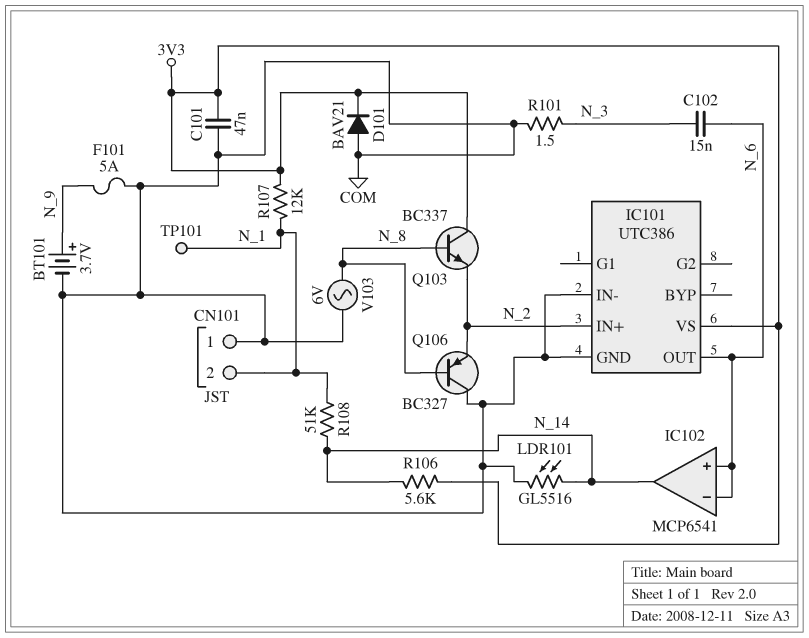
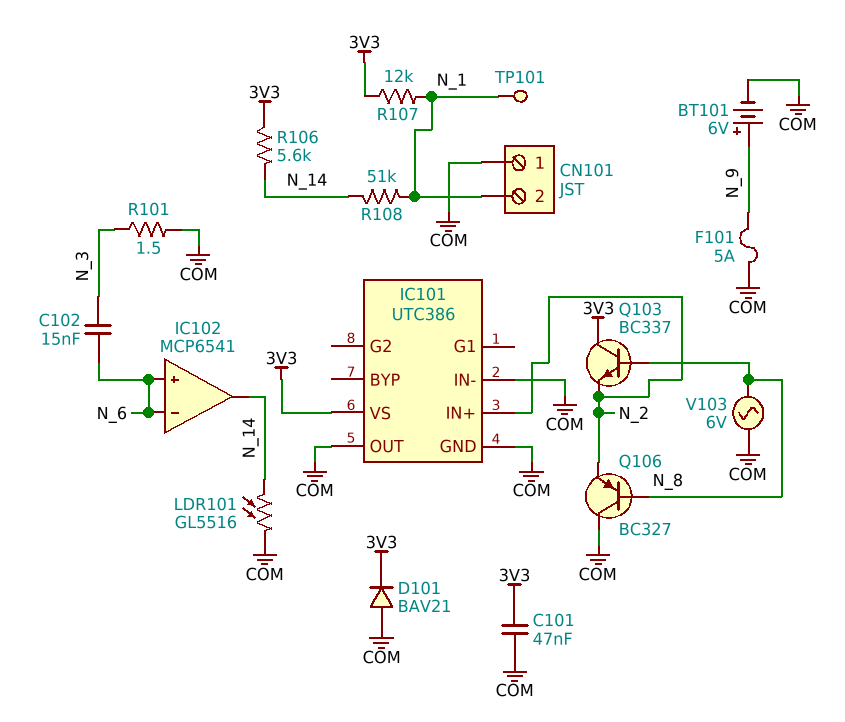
BT101: 3.7V (plus N_9, minus COM) -> 6V (plus N_9, minus COM)
IC101 pin OUT: N_6 -> COM

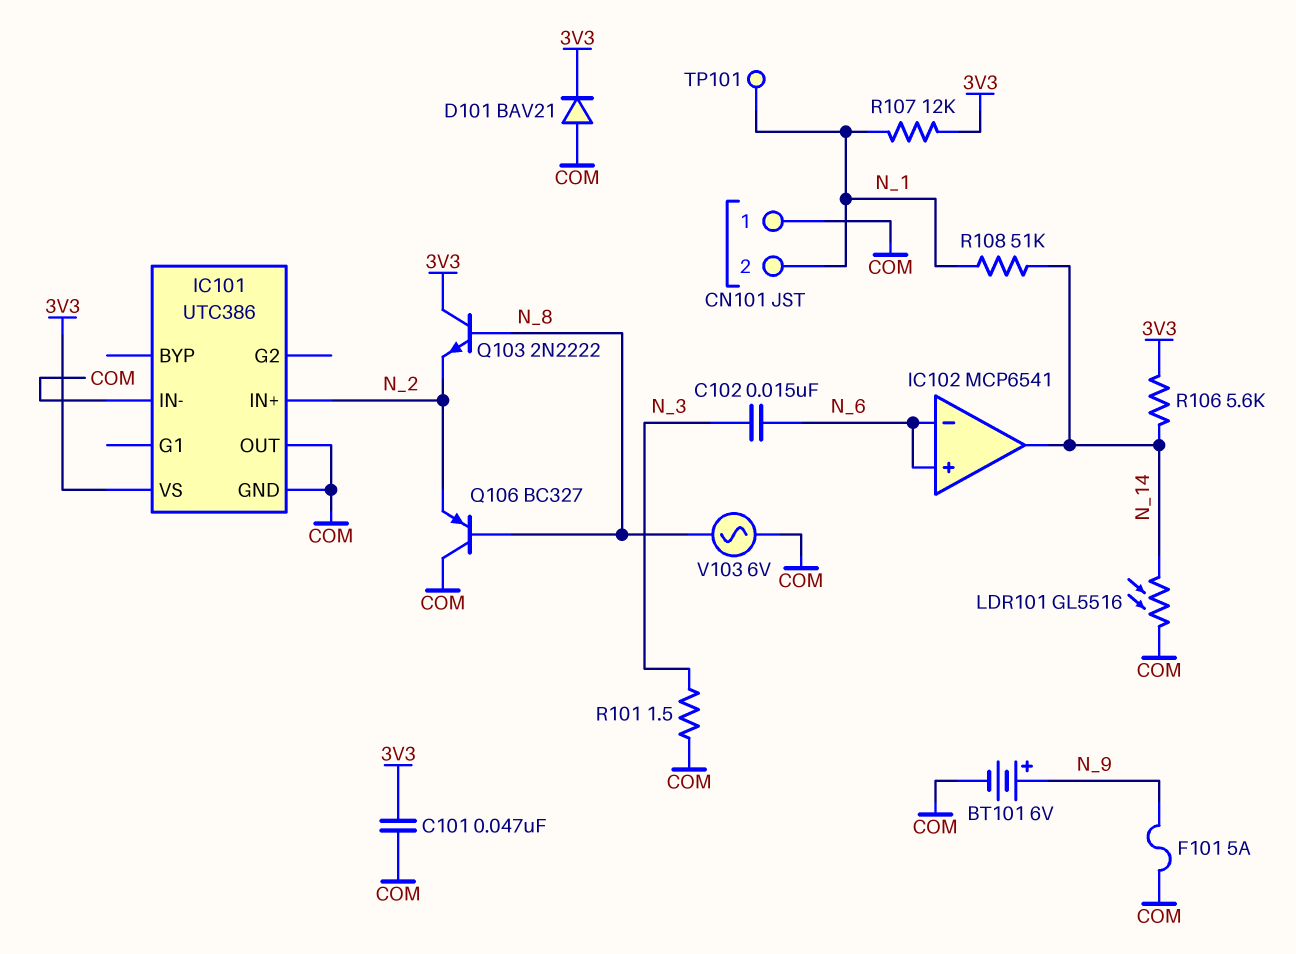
Q103: NPN BC337 (B N_8, C 3V3, E N_2) -> NPN 2N2222 (B N_8, C 3V3, E N_2)

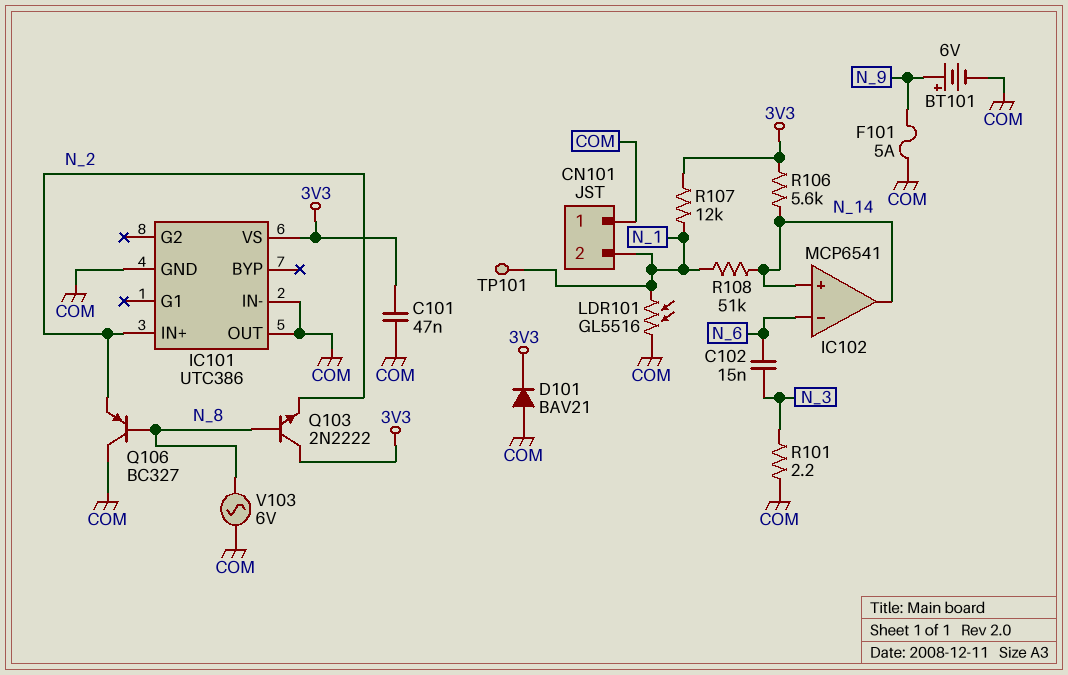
IC102 pin in+: N_6 -> N_14
LDR101: GL5516 (COM, N_14) -> GL5516 (COM, N_1)
R101: 1.5 (COM, N_3) -> 2.2 (COM, N_3)

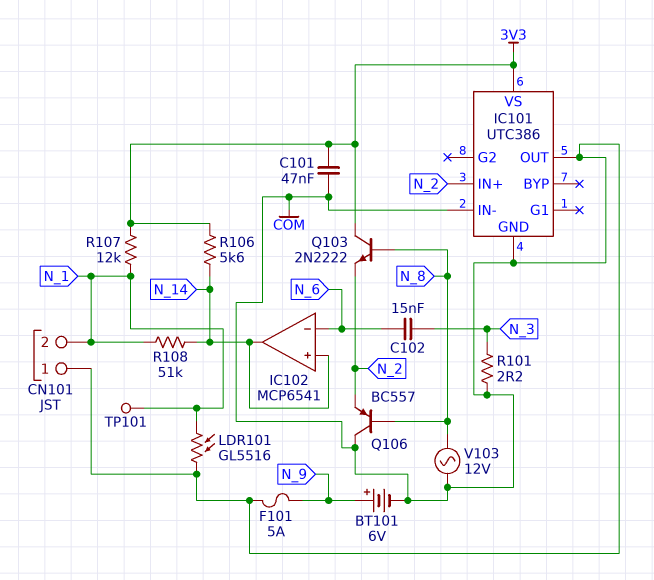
D101: diode BAV21 (A COM, K 3V3) -> none
Q106: PNP BC327 (B N_8, C COM, E N_2) -> PNP BC557 (B N_8, C COM, E N_2)
V103: AC 6V (COM, N_8) -> AC 12V (COM, N_8)

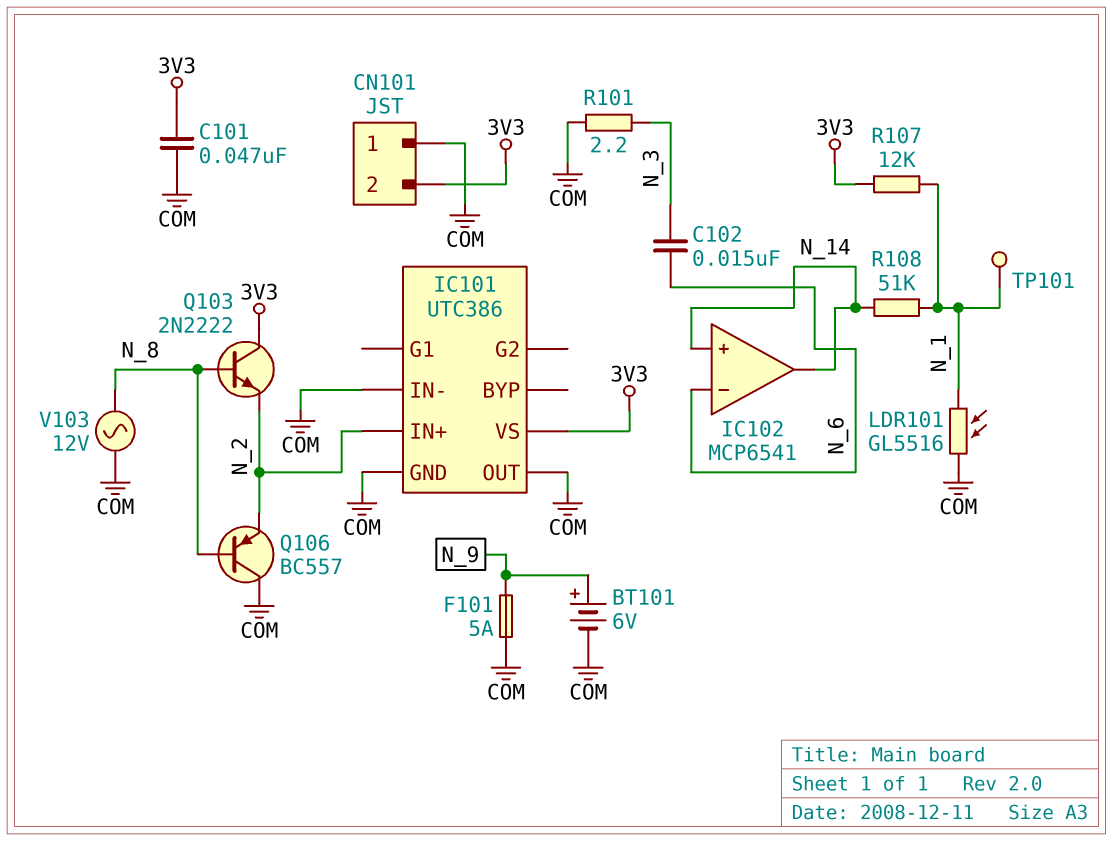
CN101 pin 2: N_1 -> 3V3
R106: 5.6k (3V3, N_14) -> none

